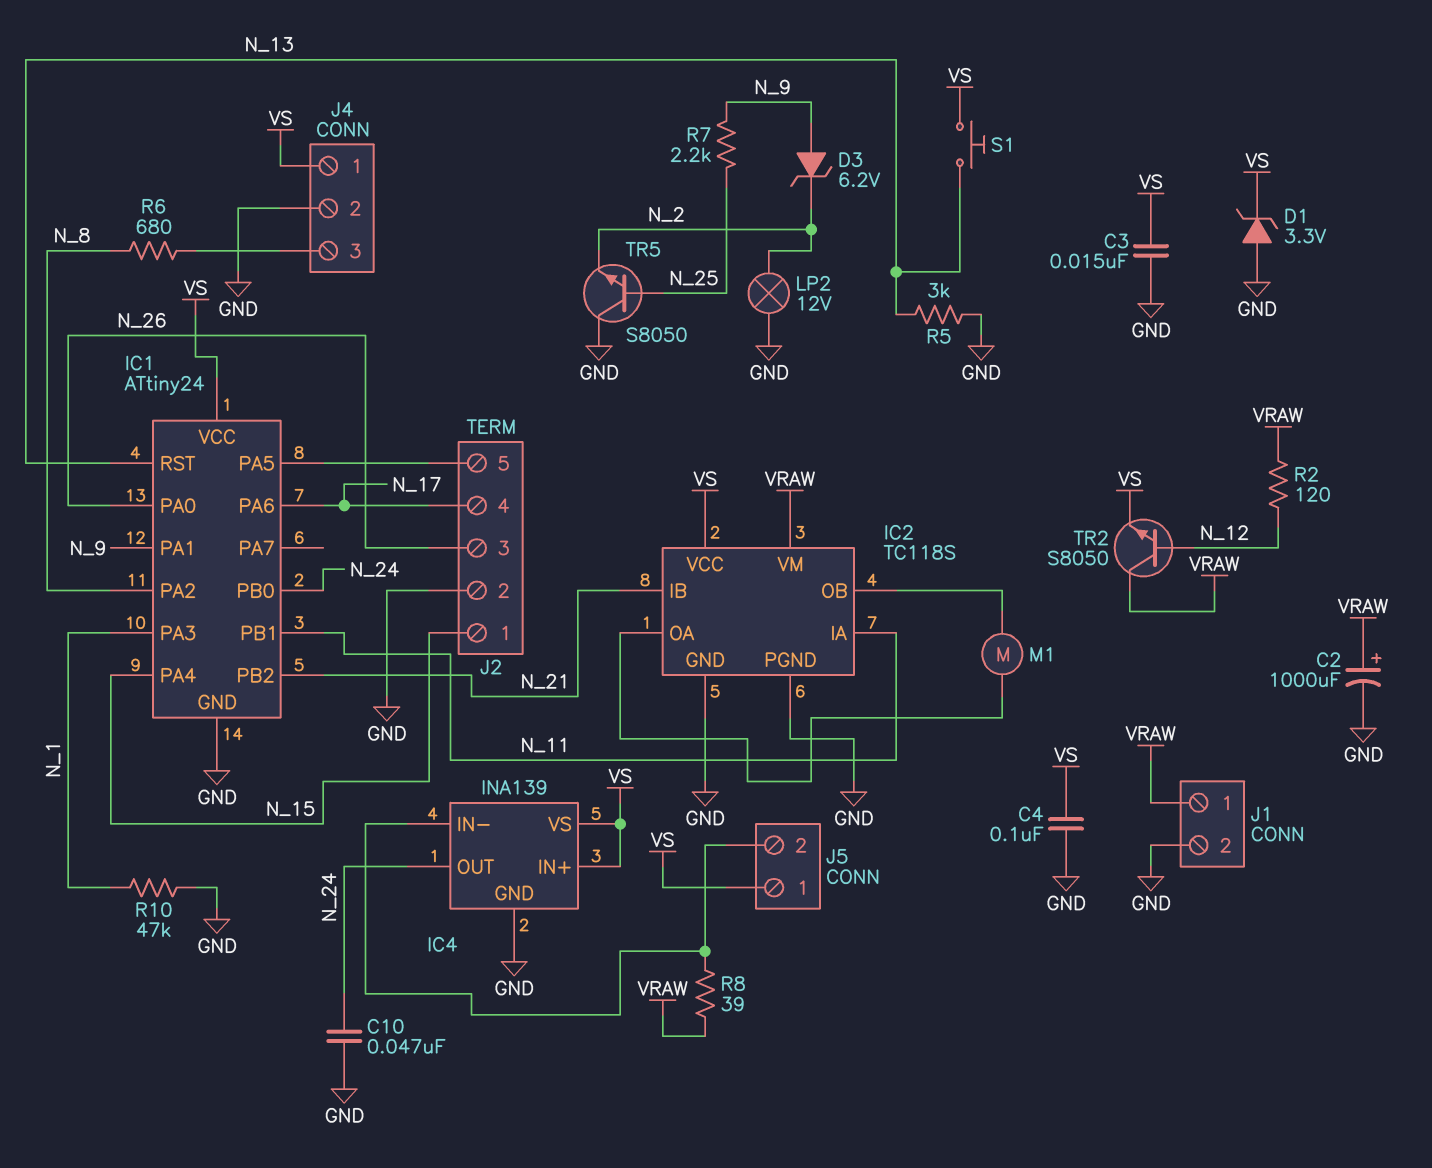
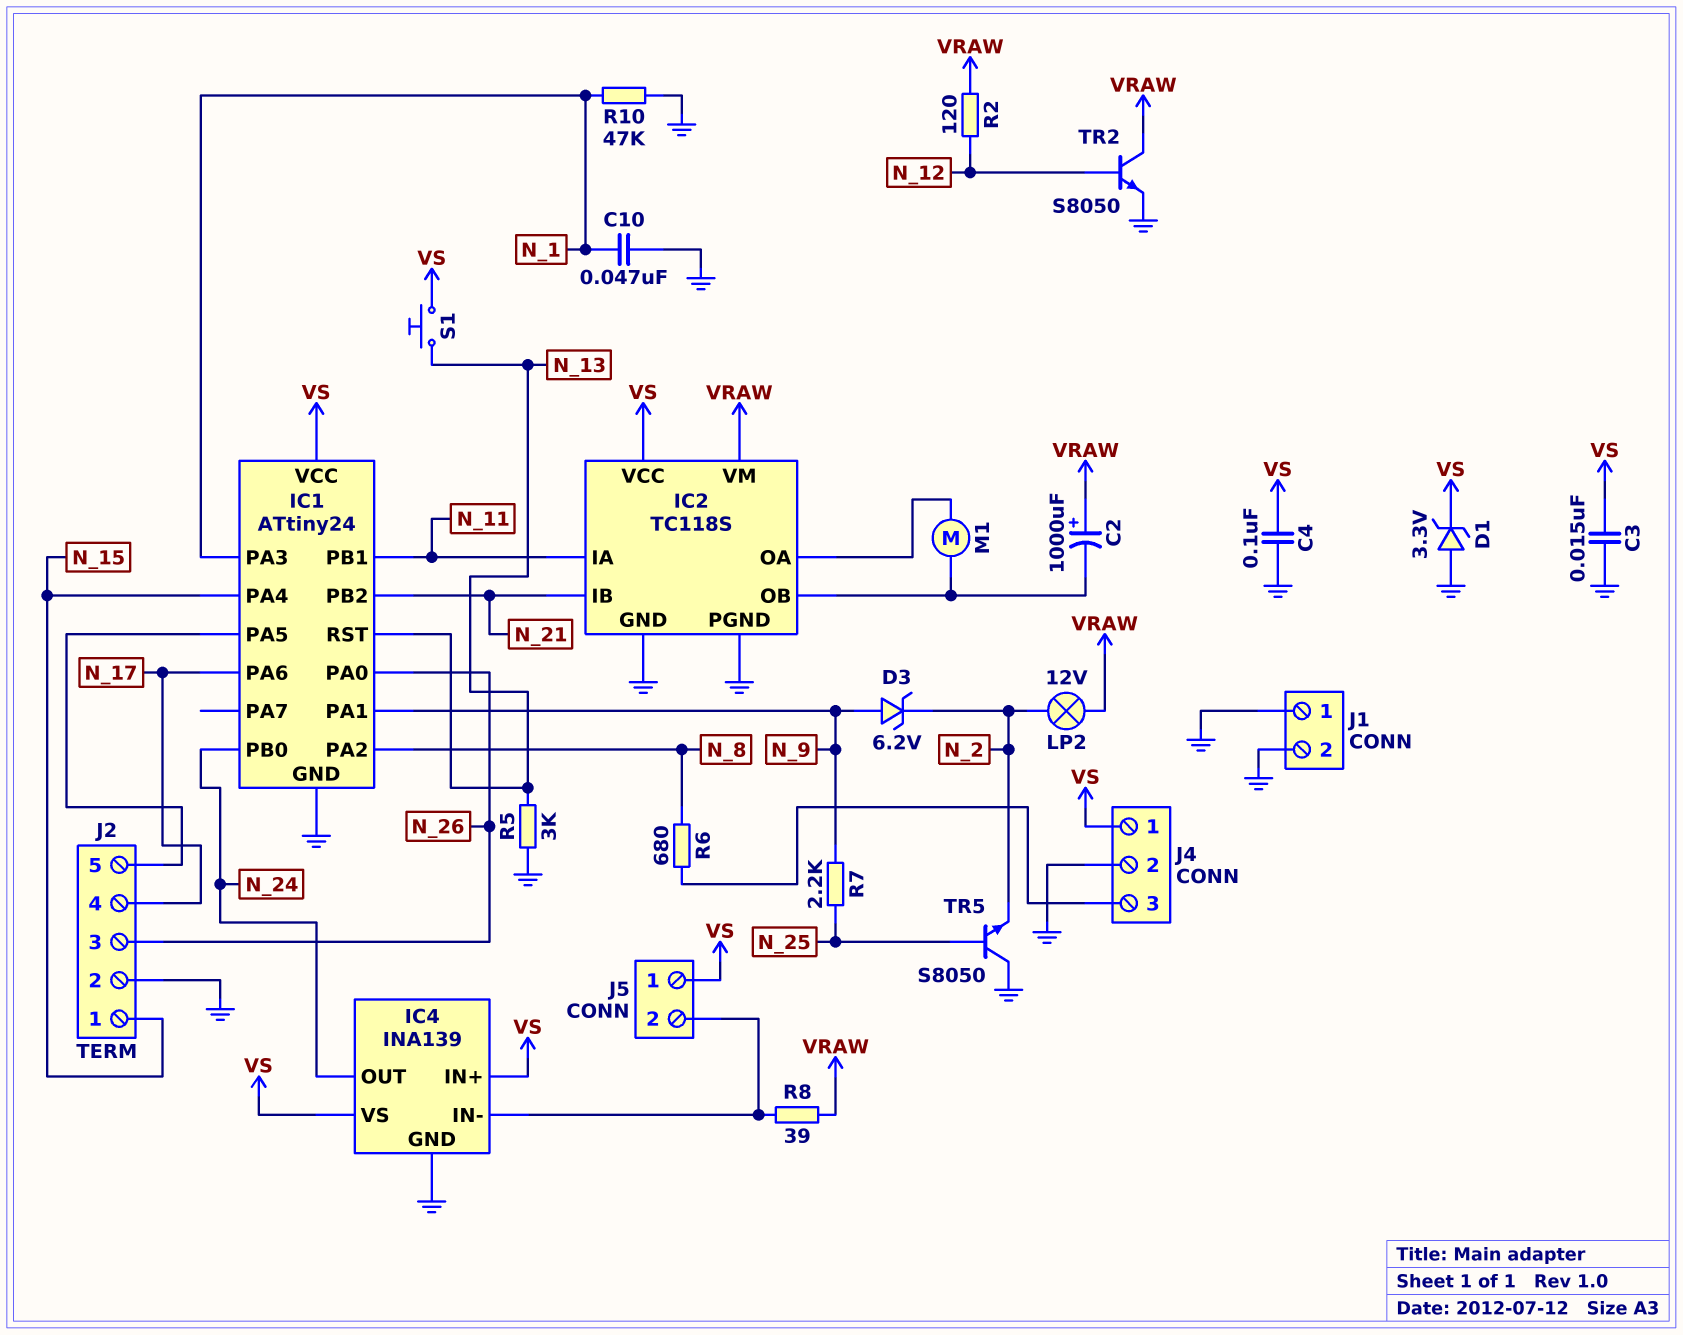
C2: 1000uF (plus VRAW, minus GND) -> 1000uF (plus VRAW, minus IC2/OB)
C10: 47nF (GND, N_24) -> 47nF (GND, N_1)
J1 pin 1: VRAW -> GND
LP2: lamp 12V (GND, N_2) -> lamp 12V (N_2, VRAW)
TR2: NPN S8050 (B N_12, C VRAW, E VS) -> NPN S8050 (B N_12, C VRAW, E GND)

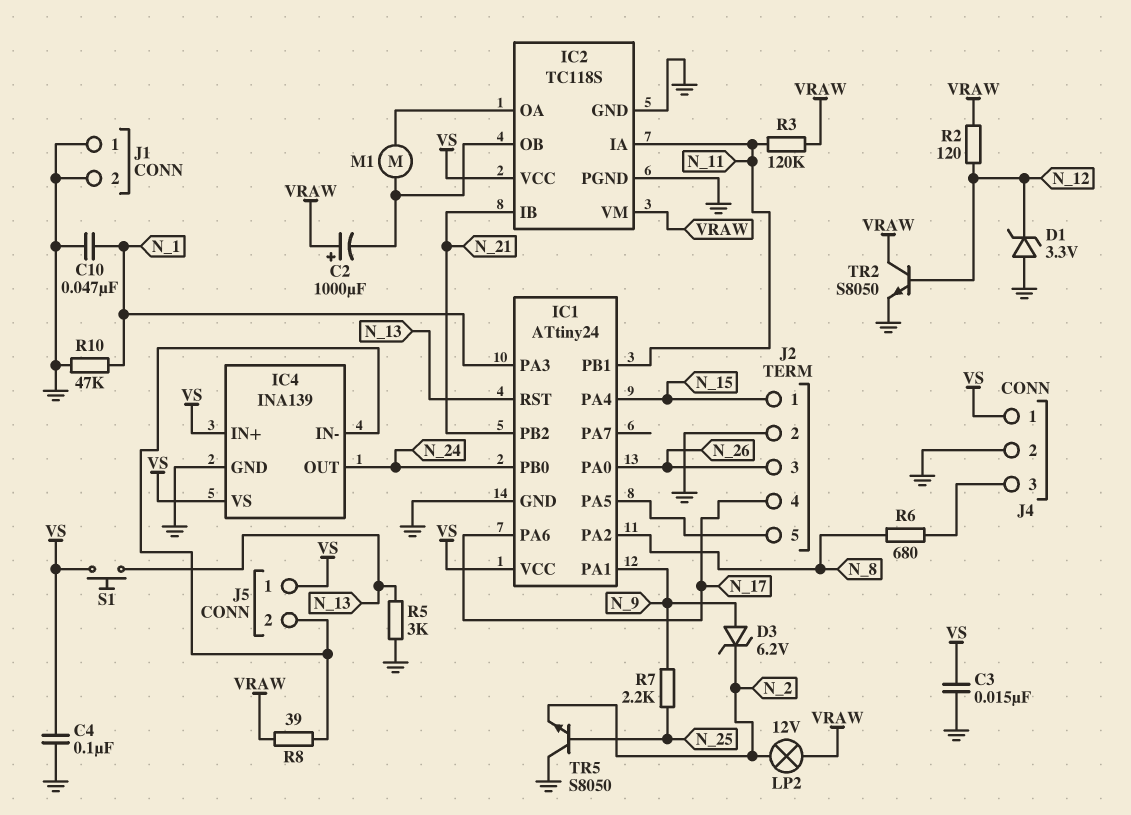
D1: zener 3.3V (A GND, K VS) -> zener 3.3V (A GND, K N_12)
R3: none -> 120k (N_11, VRAW)

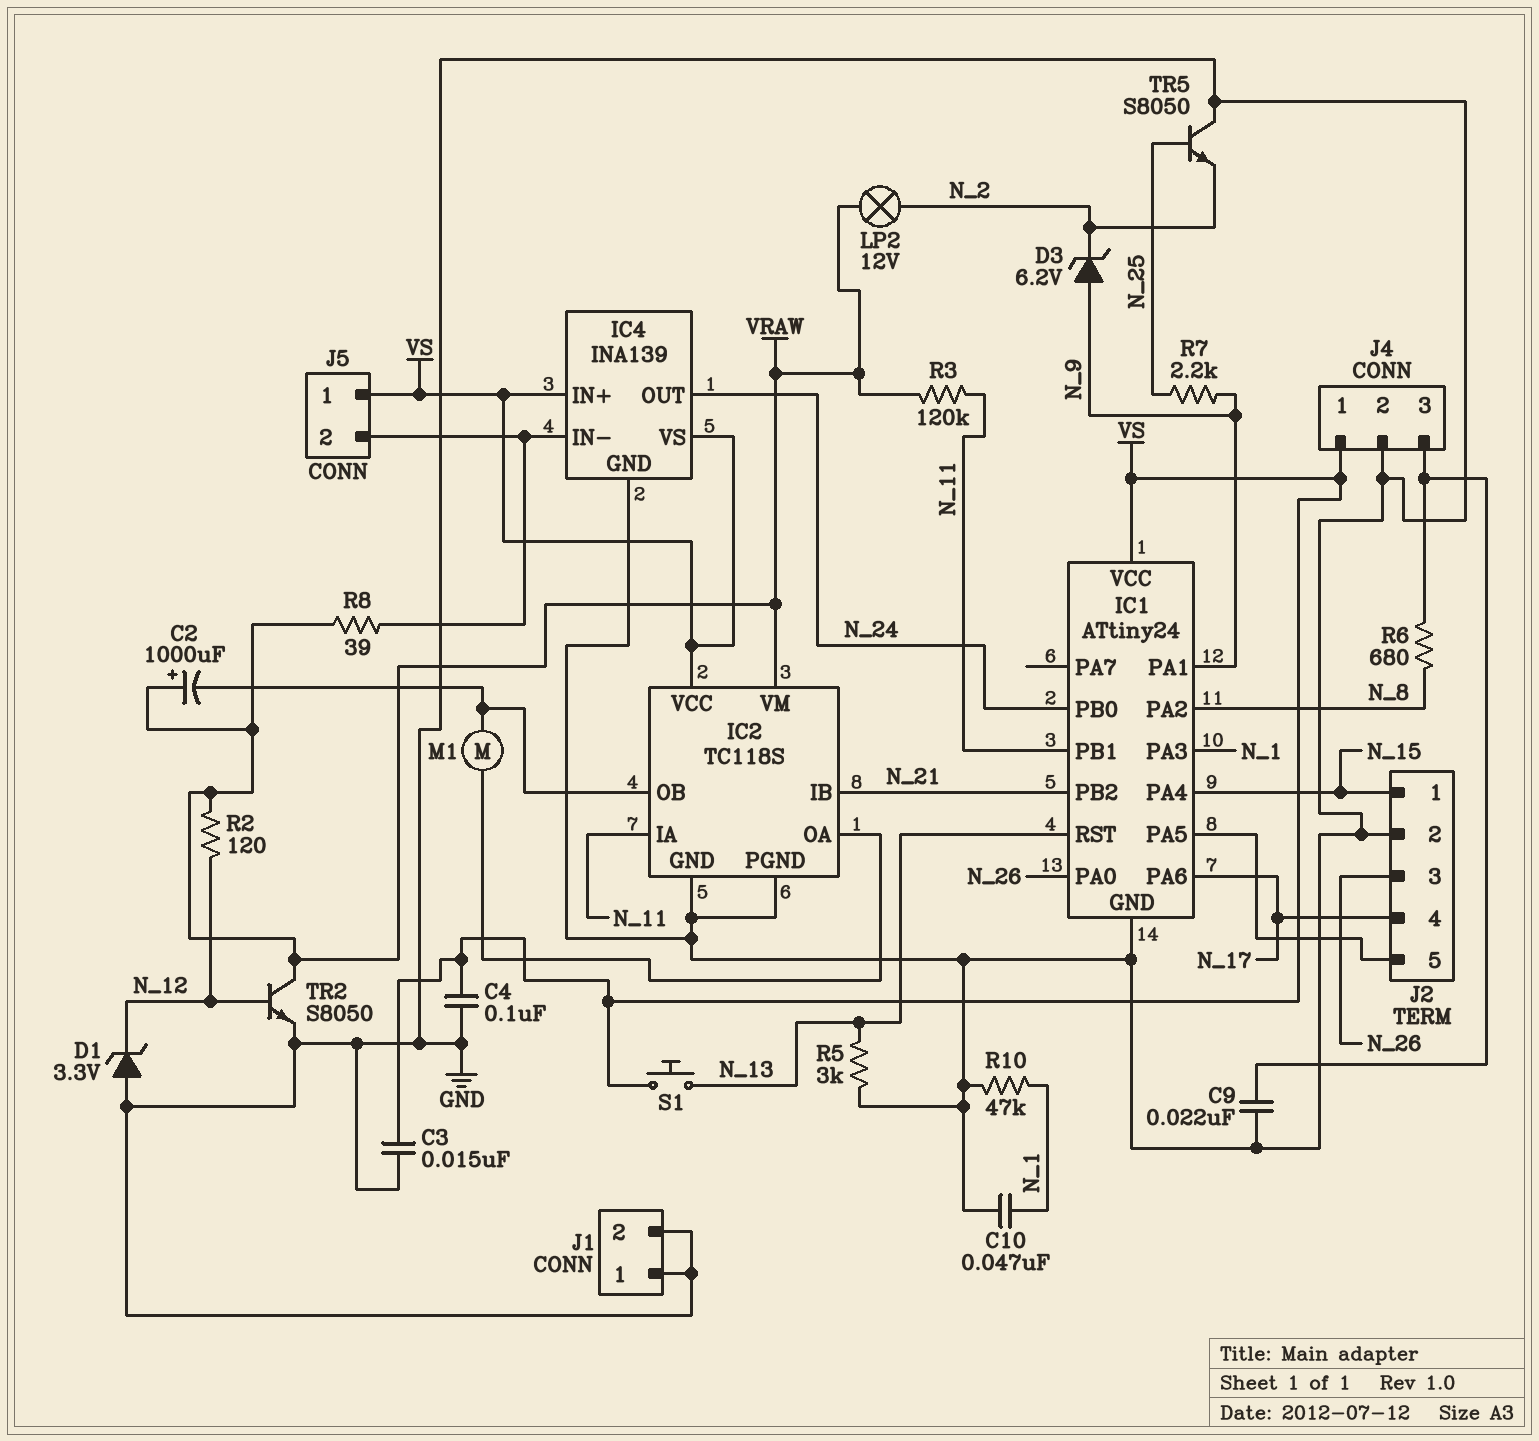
C9: none -> 22nF (GND, J4/3)

